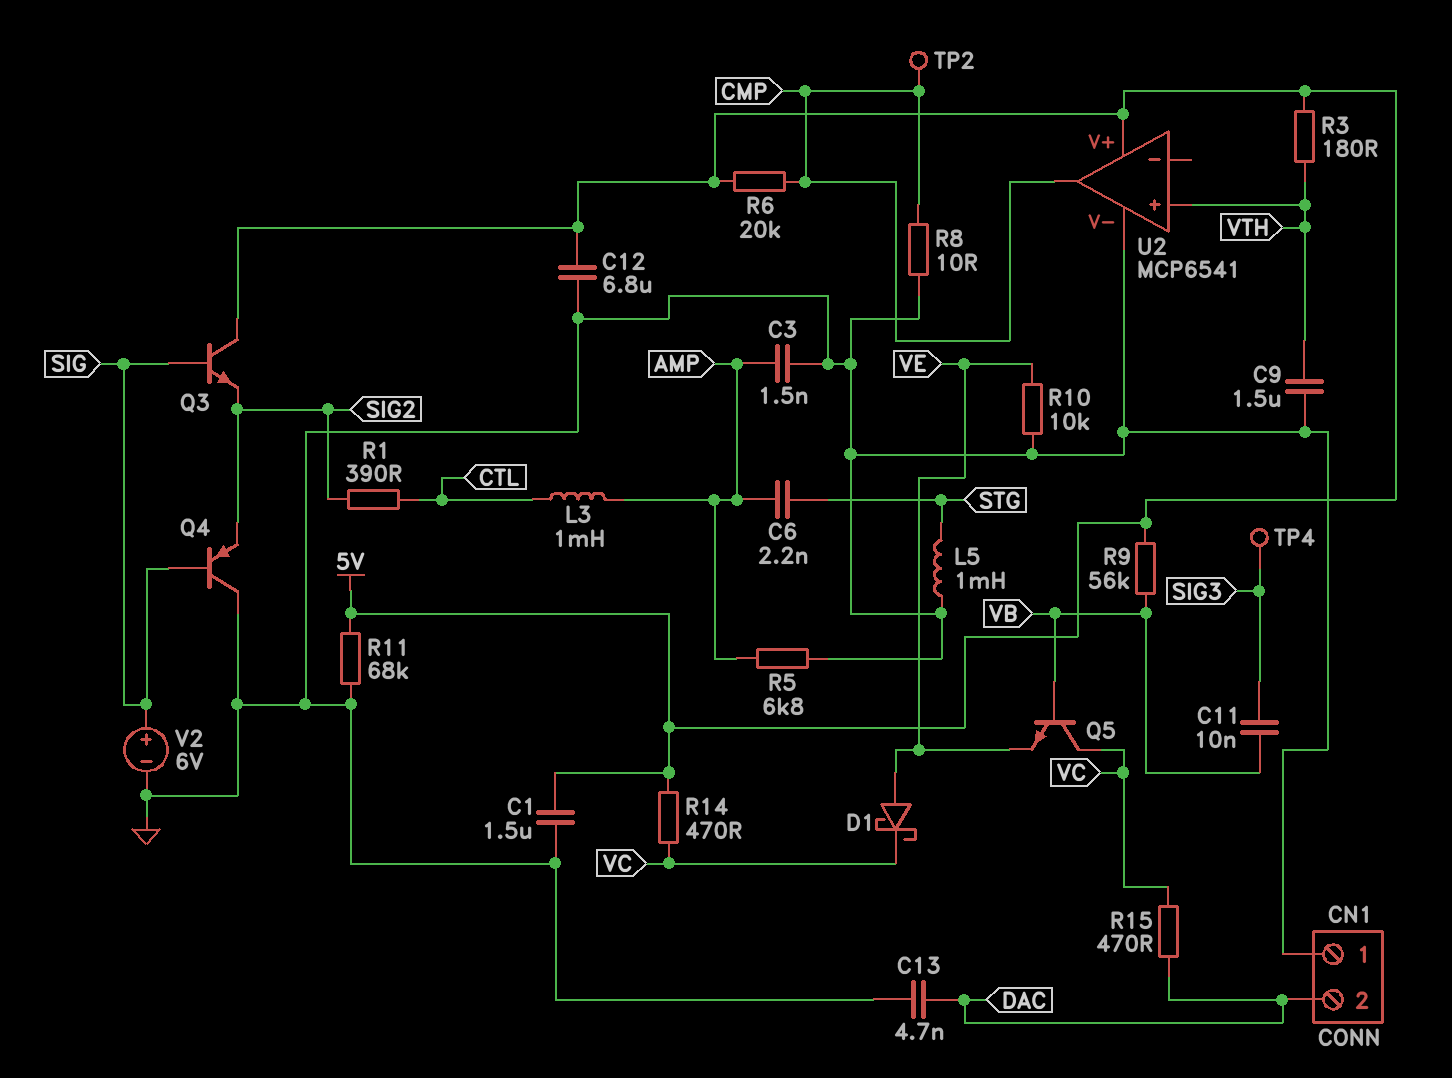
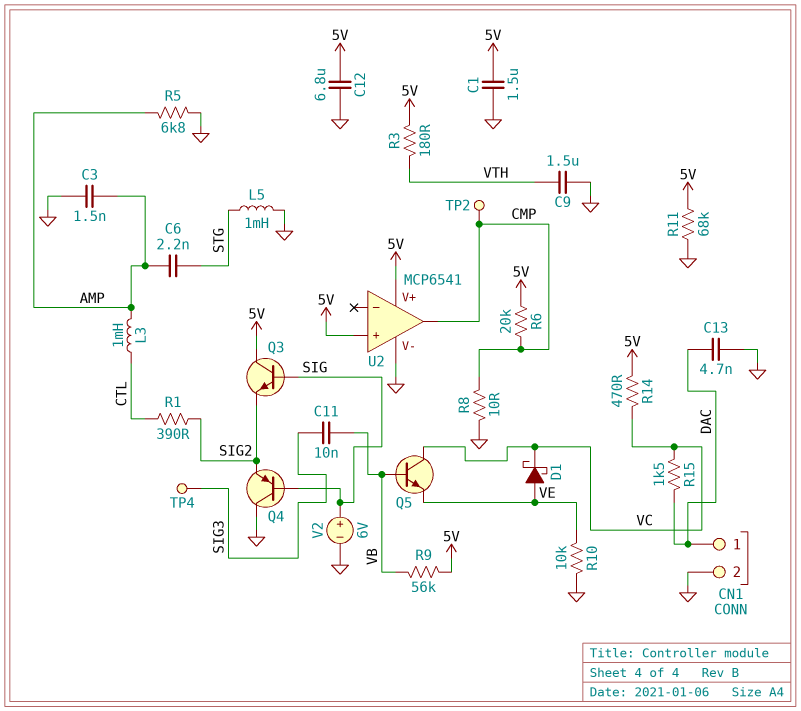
CN1 pin 1: GND -> DAC
CN1 pin 2: DAC -> GND
R15: 470 (DAC, VC) -> 1.5k (DAC, VC)
U2 pin in+: VTH -> 5V

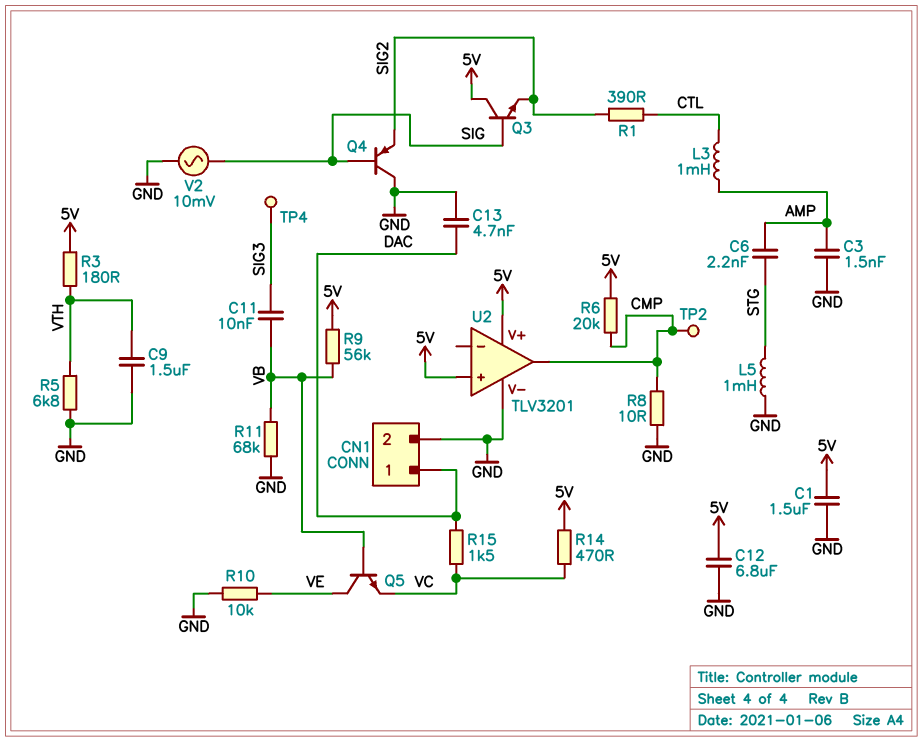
D1: schottky (A VE, K VC) -> none
Q5: NPN (B VB, C VC, E VE) -> NPN (B VB, C VE, E VC)
R5: 6.8k (AMP, GND) -> 6.8k (GND, VTH)
R11: 68k (5V, GND) -> 68k (GND, VB)
U2: MCP6541 -> TLV3201
V2: 6V (plus SIG, minus GND) -> AC 10mV (GND, SIG)

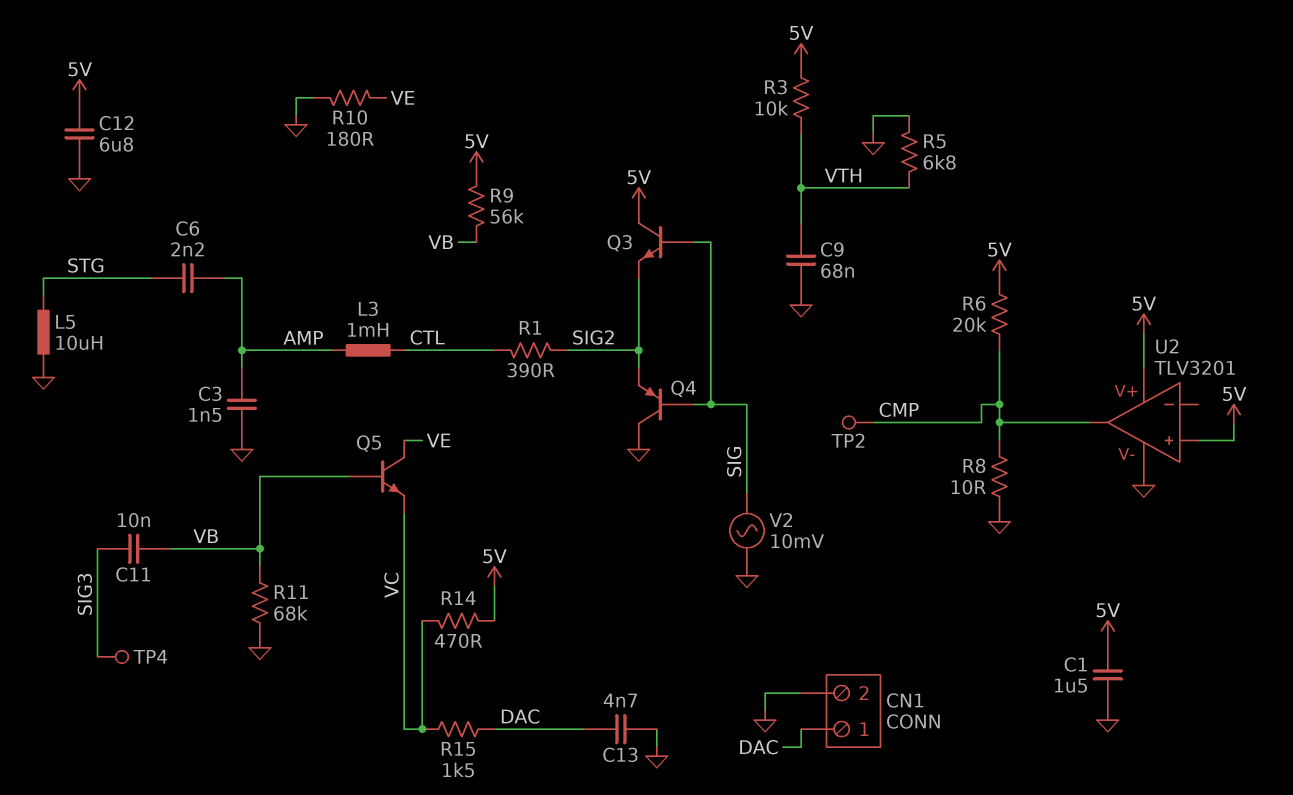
C9: 1.5uF (GND, VTH) -> 68nF (GND, VTH)
L5: 1mH (GND, STG) -> 10uH (GND, STG)
R3: 180 (5V, VTH) -> 10k (5V, VTH)
R10: 10k (GND, VE) -> 180 (GND, VE)

